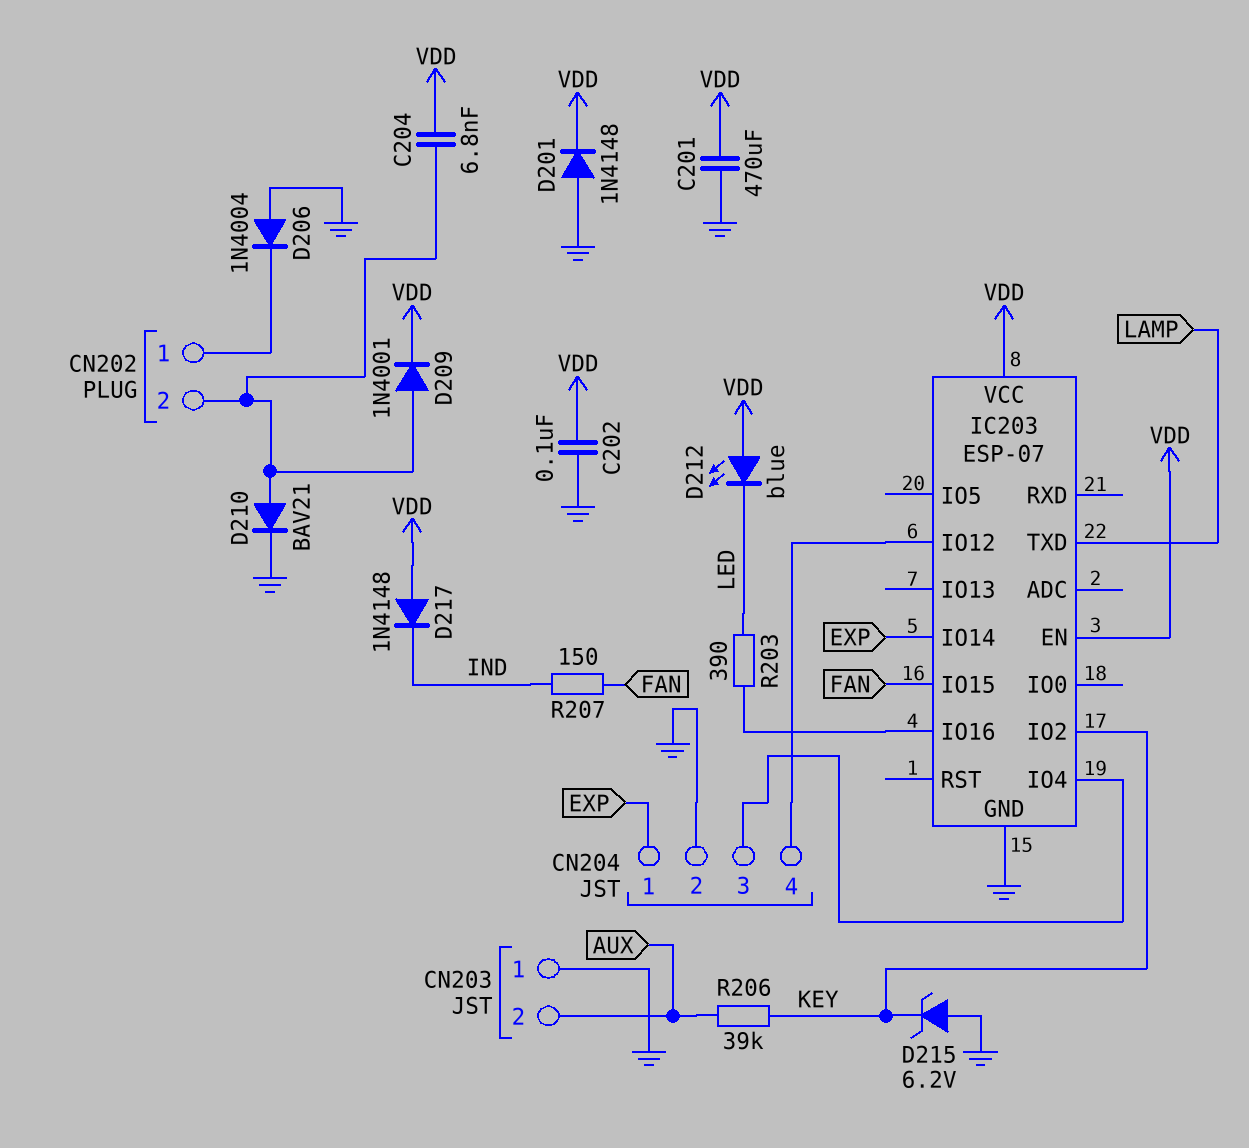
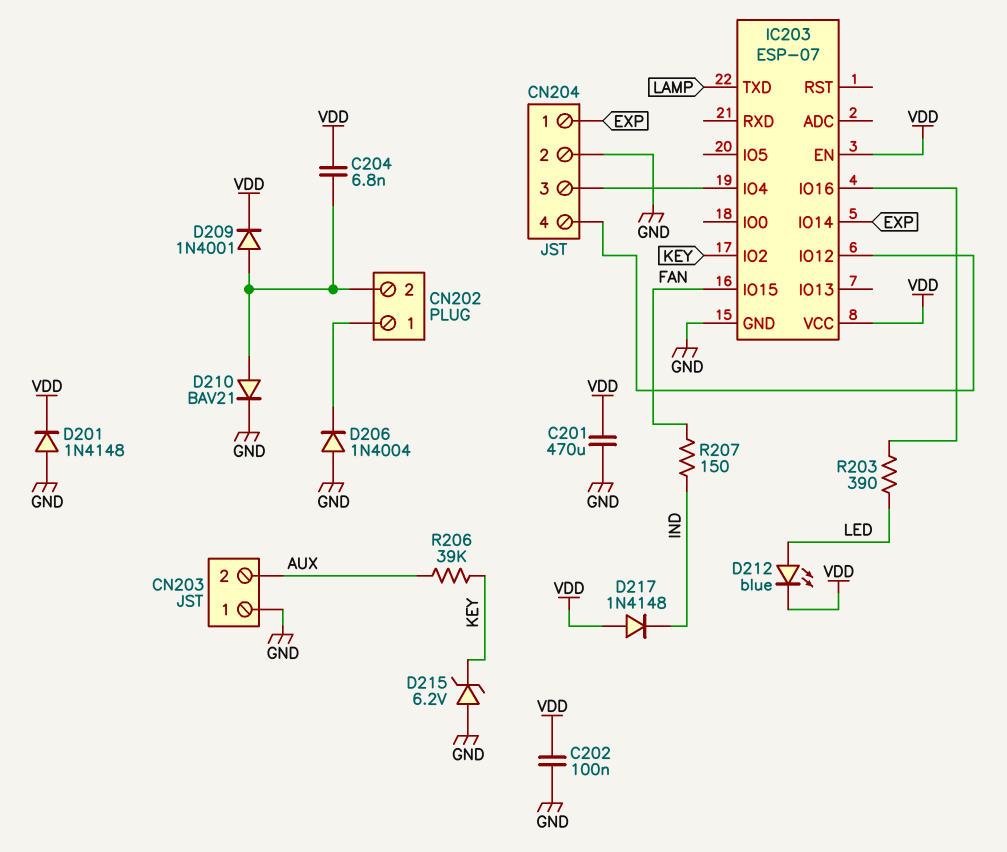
D212: LED blue (A VDD, K LED) -> LED blue (A LED, K VDD)

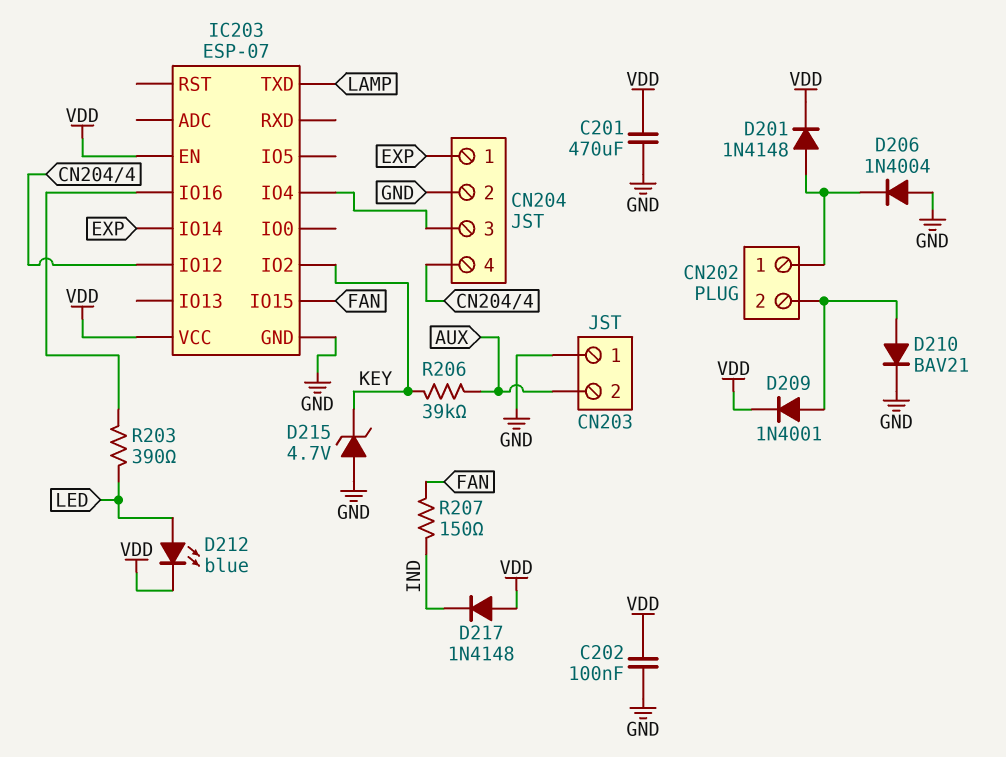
C204: 6.8nF (CN202/2, VDD) -> none
D201: diode 1N4148 (A GND, K VDD) -> diode 1N4148 (A CN202/1, K VDD)
D215: zener 6.2V (A GND, K KEY) -> zener 4.7V (A GND, K KEY)

